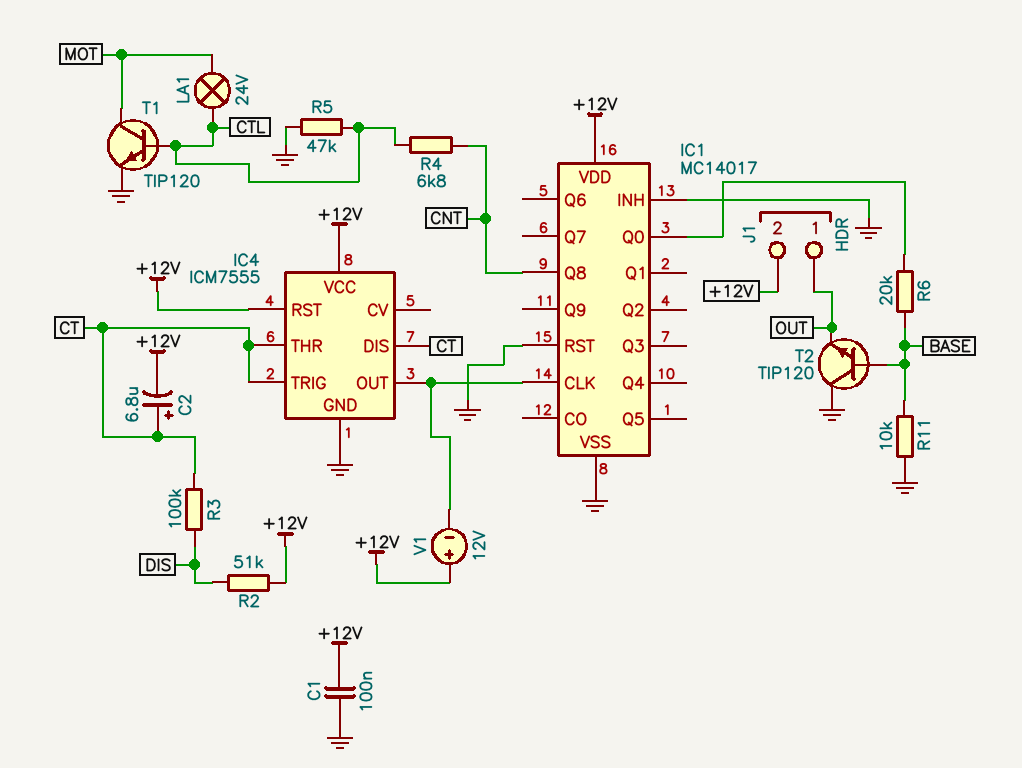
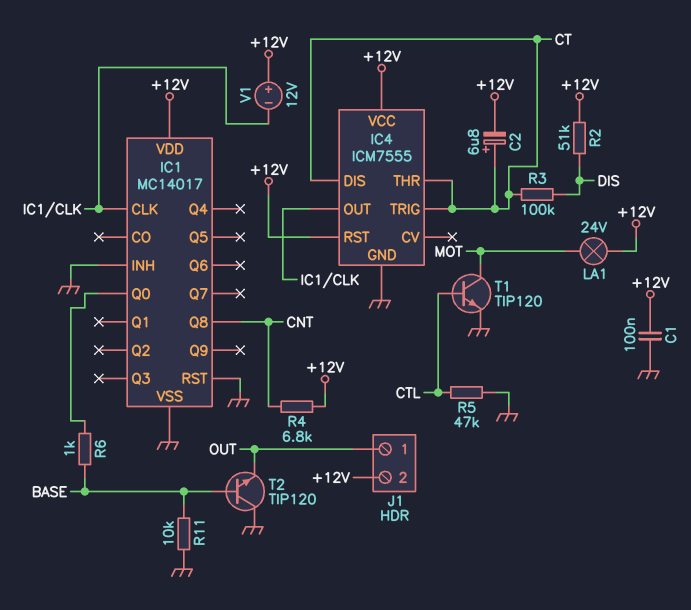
LA1: lamp 24V (CTL, MOT) -> lamp 24V (+12V, MOT)
R4: 6.8k (CNT, CTL) -> 6.8k (+12V, CNT)
R6: 20k (BASE, IC1/Q0) -> 1k (BASE, IC1/Q0)

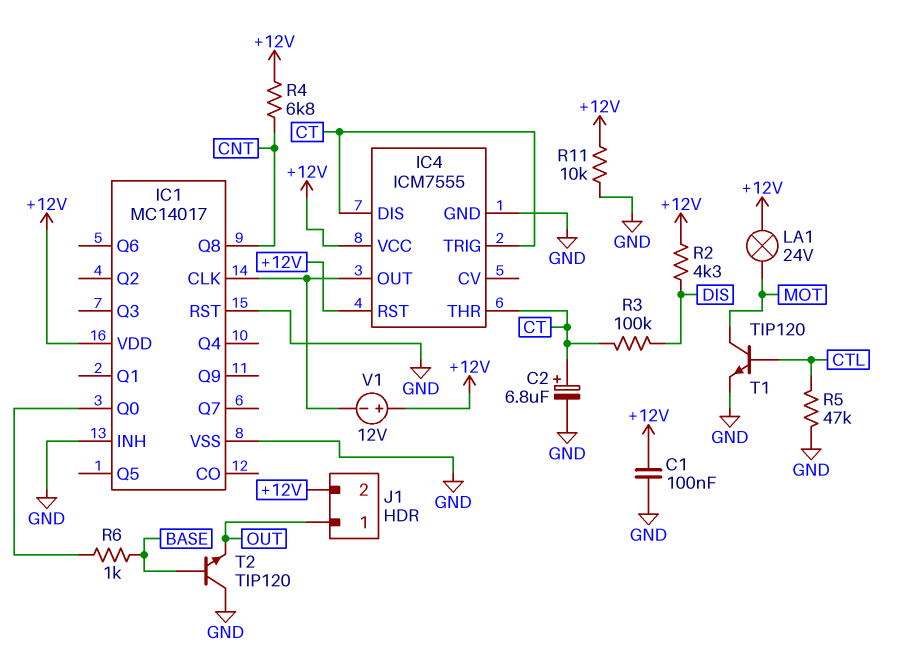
C2: 6.8uF (plus CT, minus +12V) -> 6.8uF (plus CT, minus GND)
R2: 51k (+12V, DIS) -> 4.3k (+12V, DIS)
R11: 10k (BASE, GND) -> 10k (+12V, GND)

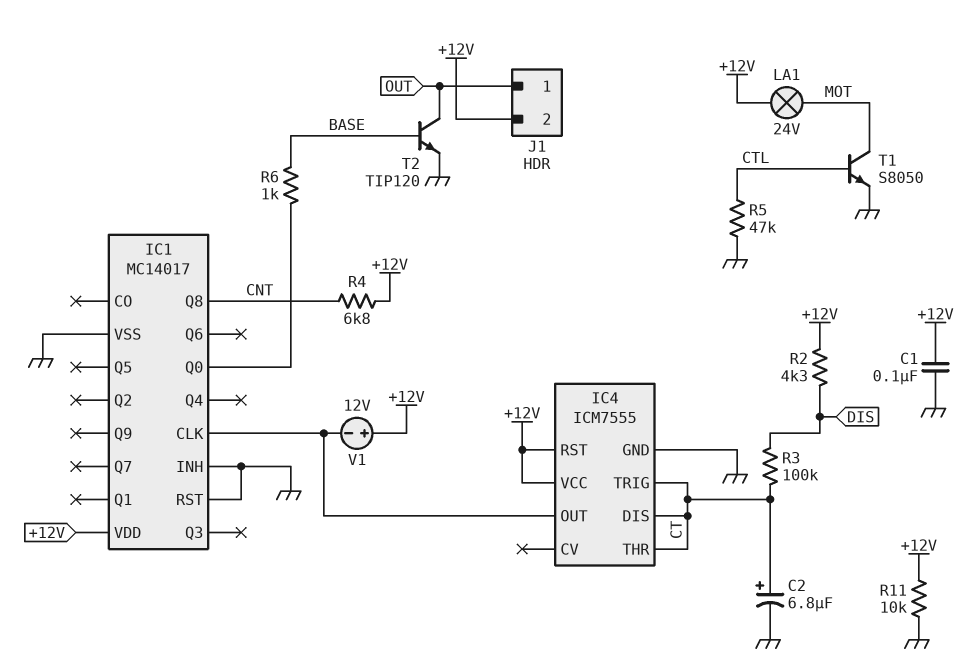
T1: NPN TIP120 (B CTL, C MOT, E GND) -> NPN S8050 (B CTL, C MOT, E GND)
T2: NPN TIP120 (B BASE, C GND, E OUT) -> NPN TIP120 (B BASE, C OUT, E GND)

